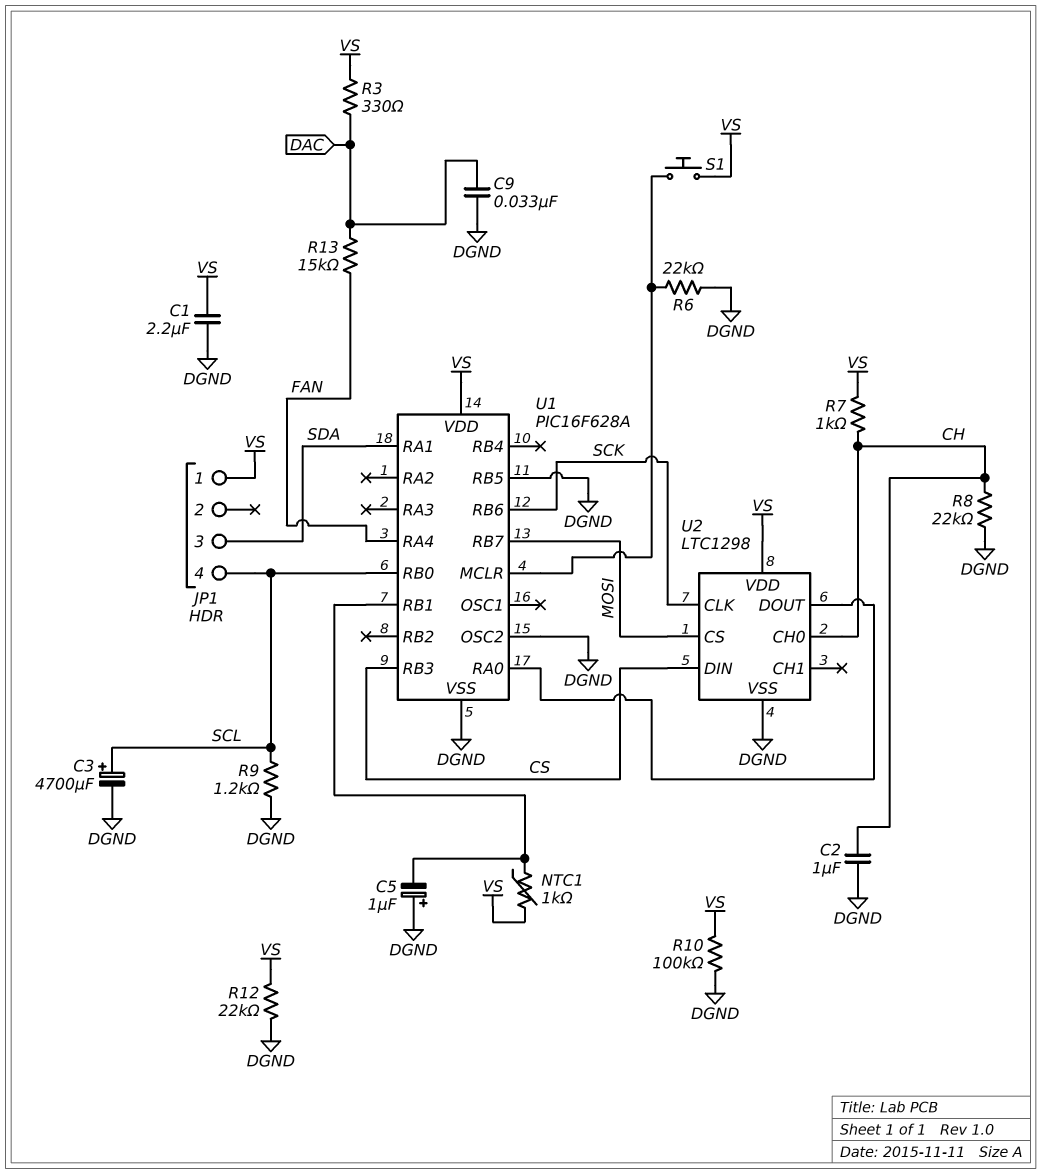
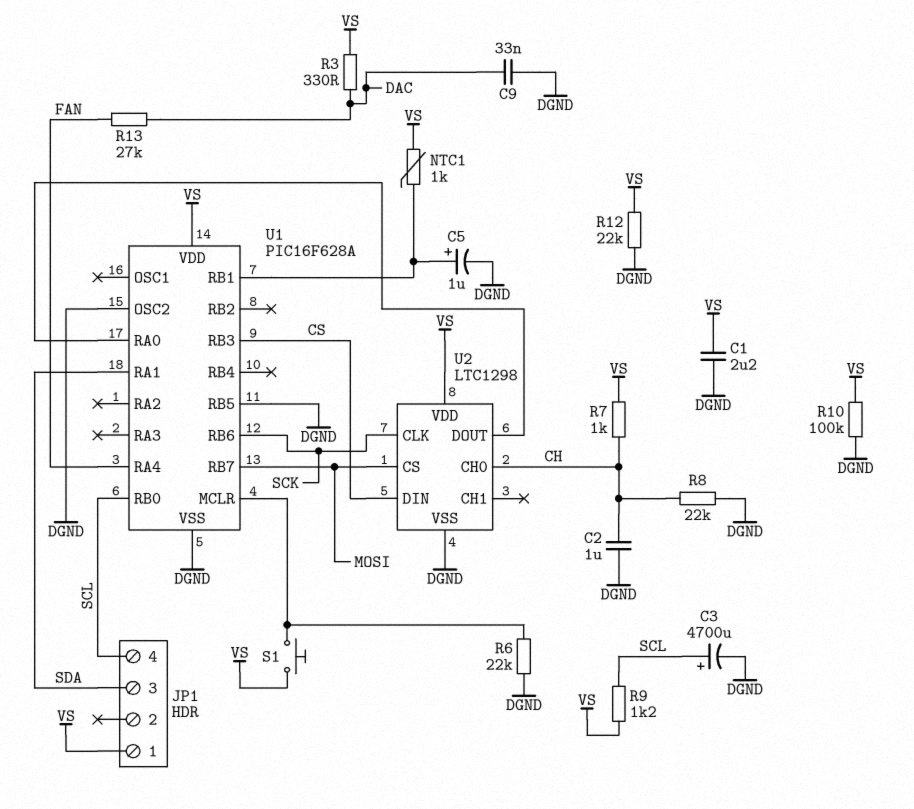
C5: 1uF (plus DGND, minus U1/RB1) -> 1uF (plus U1/RB1, minus DGND)
R9: 1.2k (DGND, SCL) -> 1.2k (SCL, VS)
R13: 15k (DAC, FAN) -> 27k (DAC, FAN)

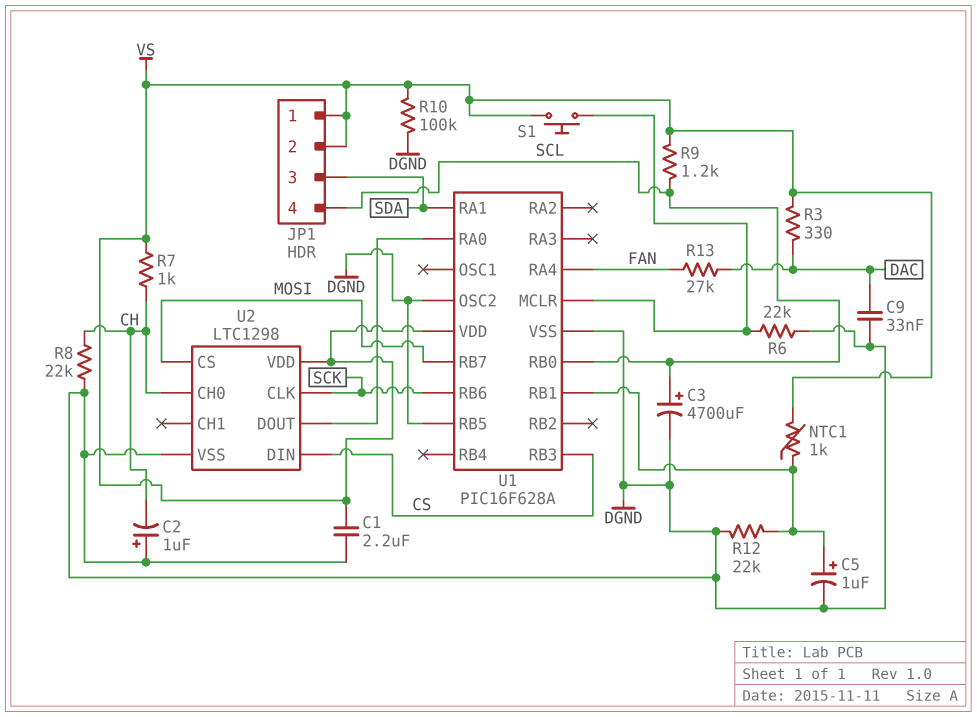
C2: 1uF (CH, DGND) -> 1uF (plus DGND, minus CH)
JP1 pin 2: none -> VS
R12: 22k (DGND, VS) -> 22k (DGND, U1/RB1)

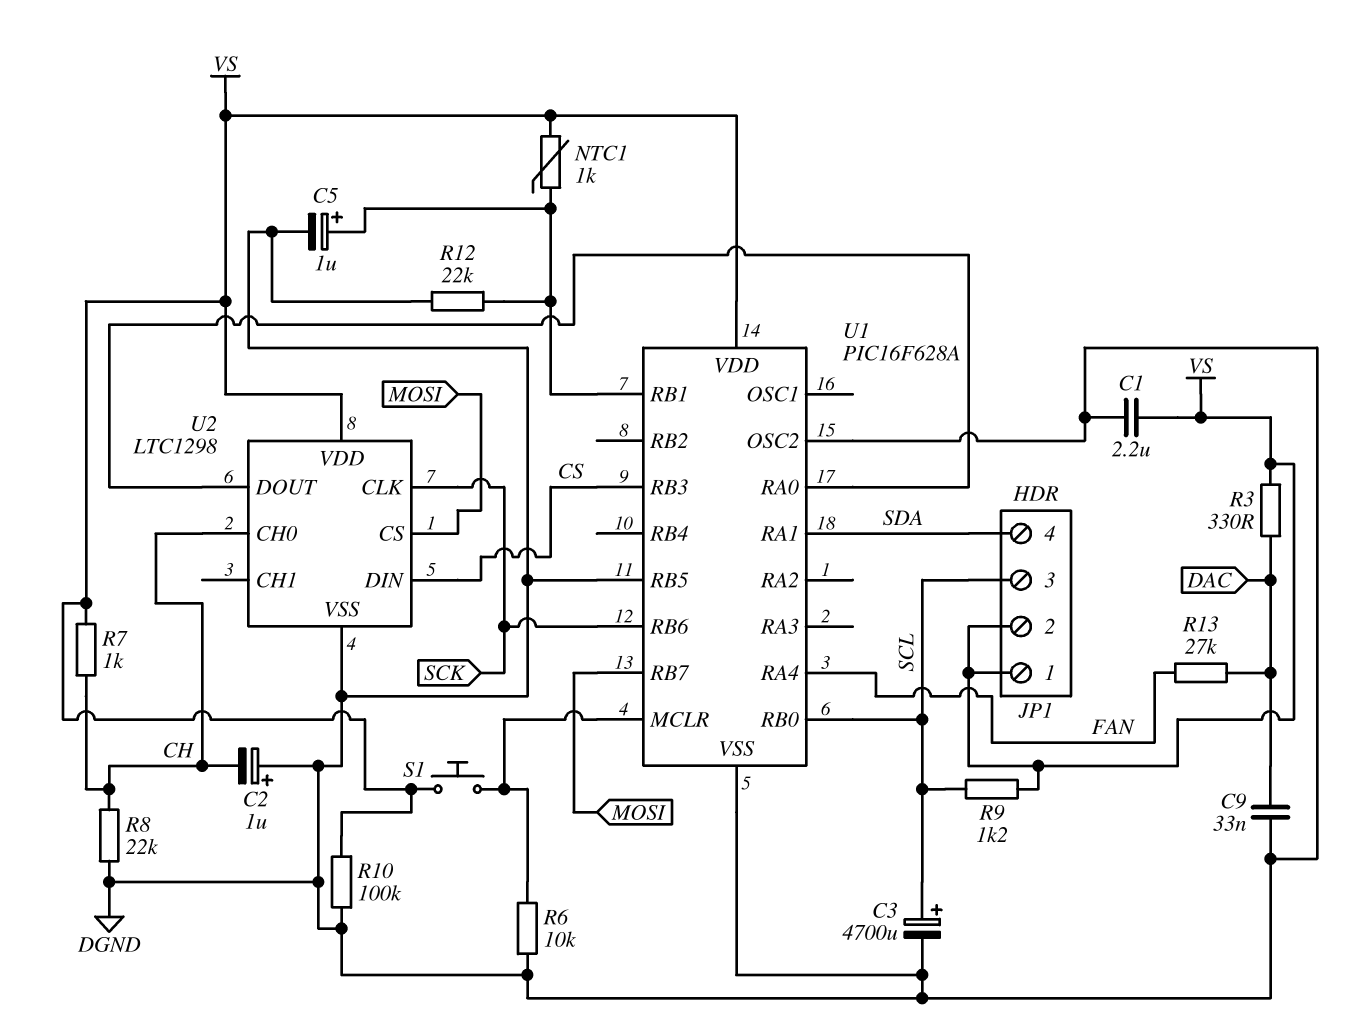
JP1 pin 3: SDA -> SCL
JP1 pin 4: SCL -> SDA
R6: 22k (DGND, U1/MCLR) -> 10k (DGND, U1/MCLR)

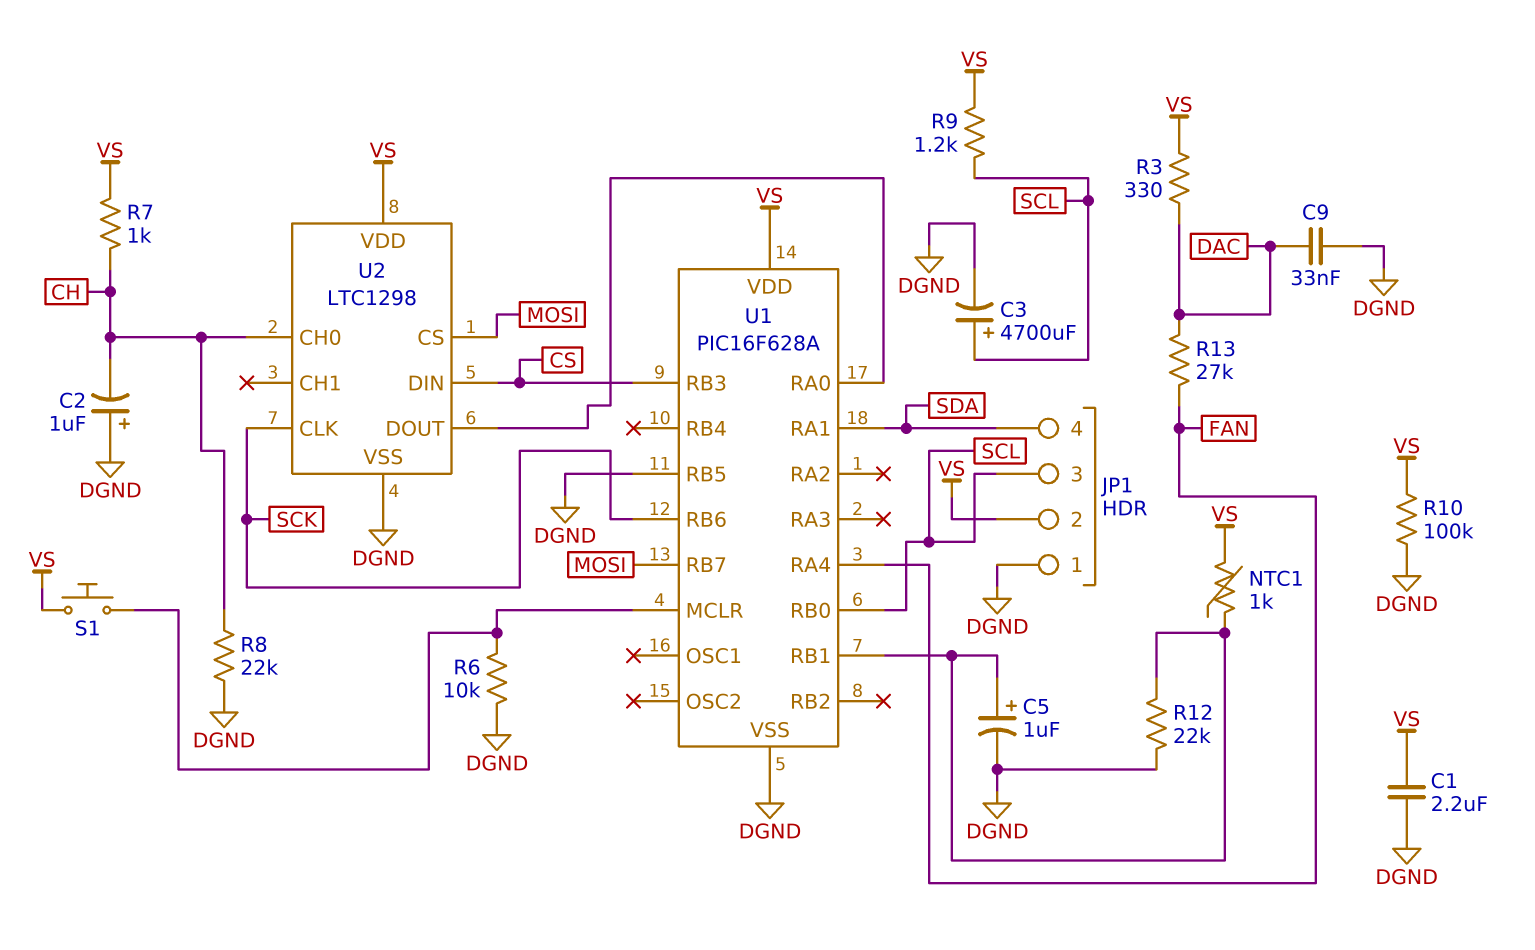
JP1 pin 1: VS -> DGND
U1 pin OSC2: DGND -> none

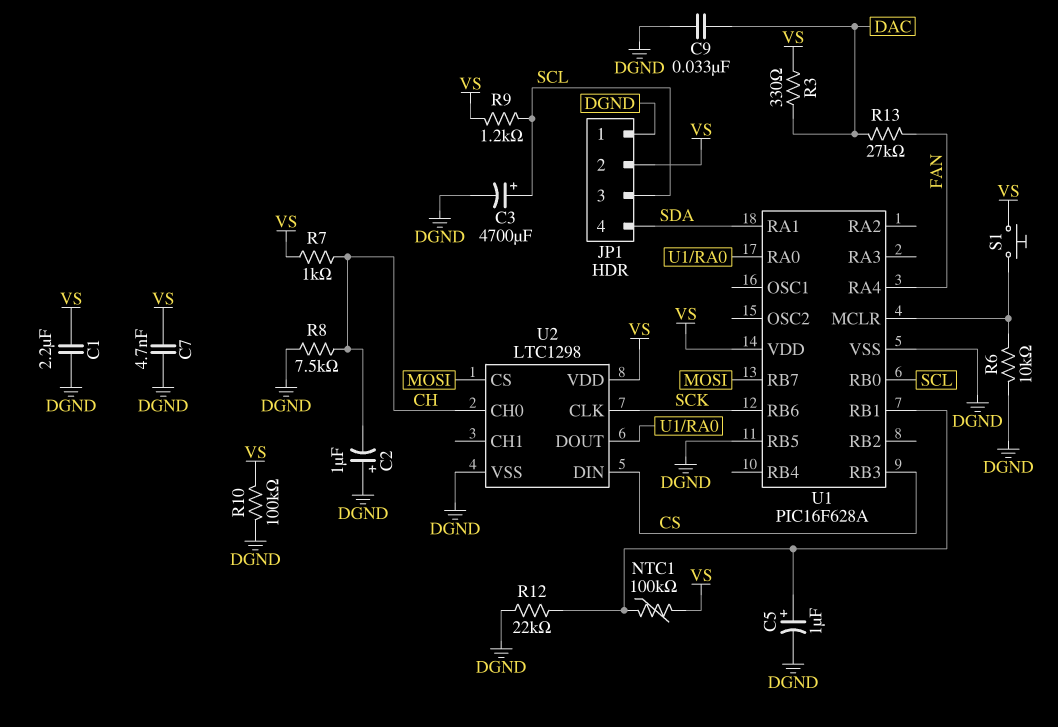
C7: none -> 4.7nF (DGND, VS)
NTC1: 1k (U1/RB1, VS) -> 100k (U1/RB1, VS)
R8: 22k (CH, DGND) -> 7.5k (CH, DGND)

